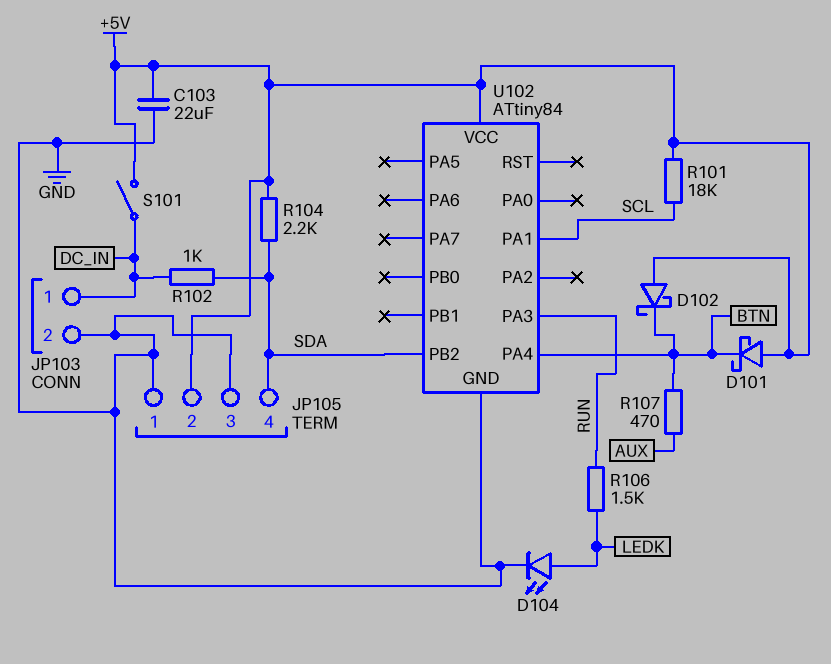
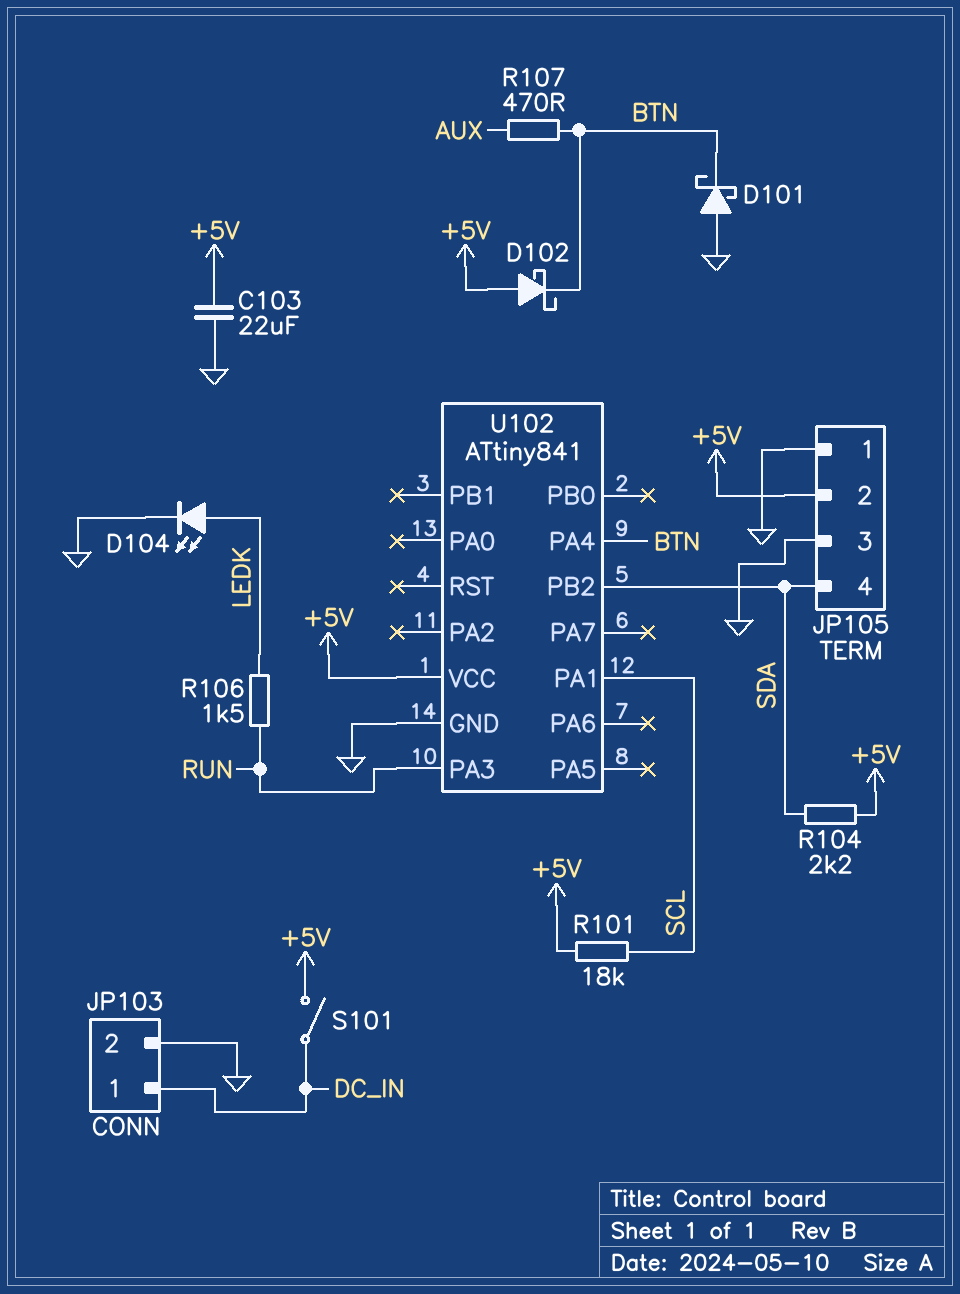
D101: schottky (A +5V, K BTN) -> schottky (A GND, K BTN)
R102: 1k (DC_IN, SDA) -> none
U102: ATtiny84 -> ATtiny841

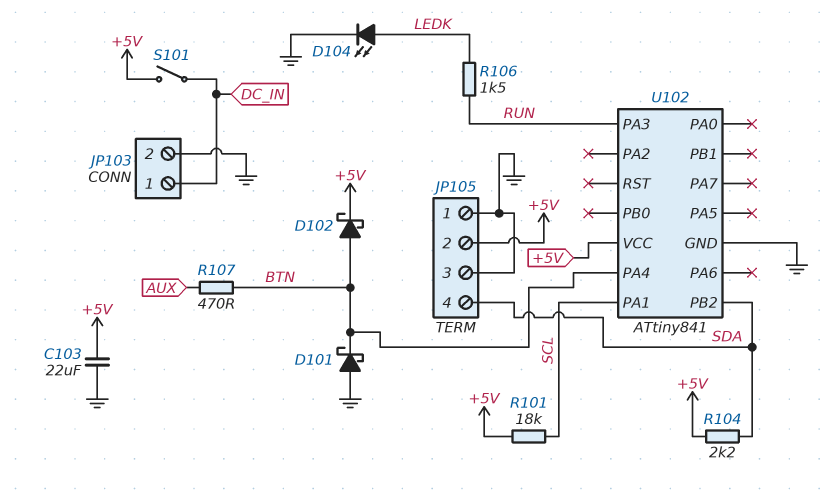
D102: schottky (A +5V, K BTN) -> schottky (A BTN, K +5V)

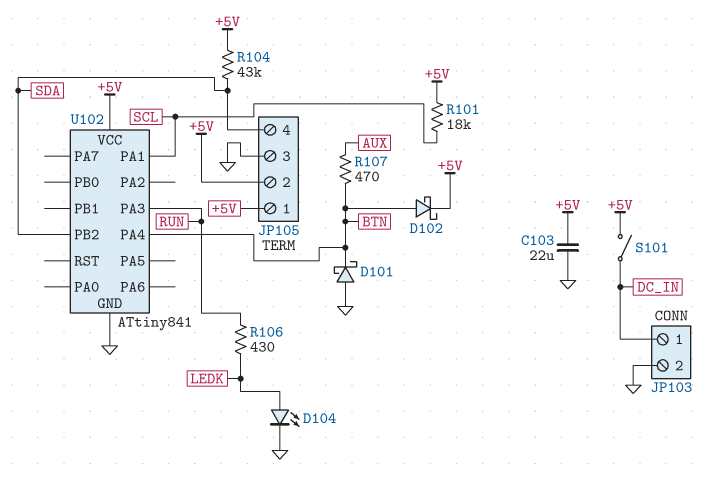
JP105 pin 1: GND -> +5V
R104: 2.2k (+5V, SDA) -> 43k (+5V, SDA)
R106: 1.5k (LEDK, RUN) -> 430 (LEDK, RUN)

